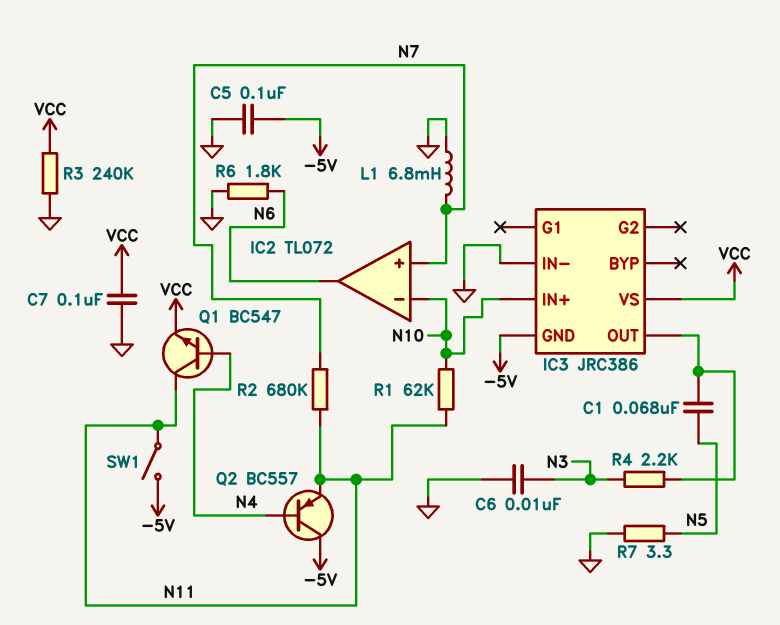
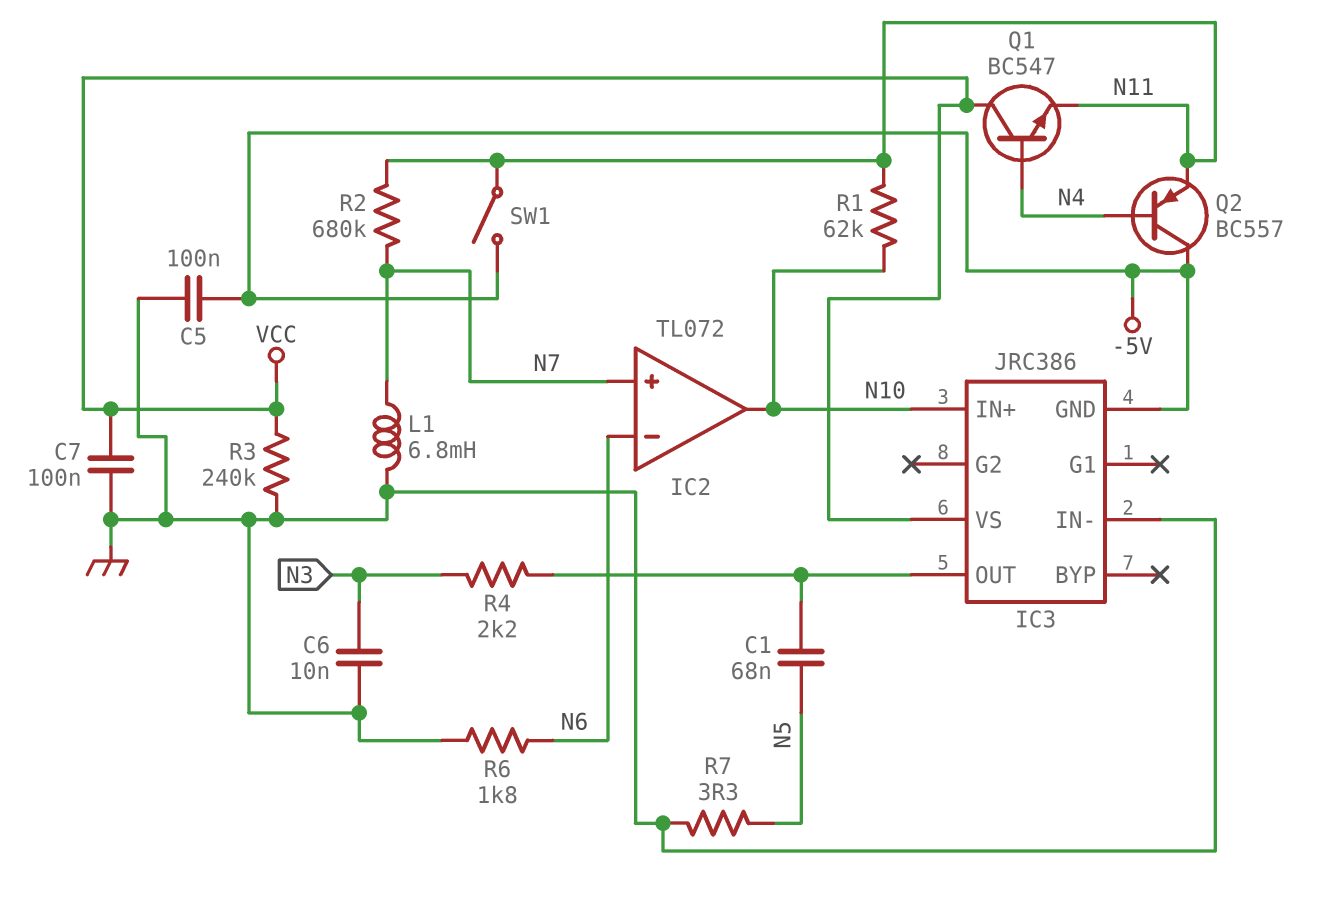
IC2 pin in-: N10 -> N6
IC2 pin out: N6 -> N10
Q1: NPN BC547 (B N4, C N11, E VCC) -> NPN BC547 (B N4, C VCC, E N11)

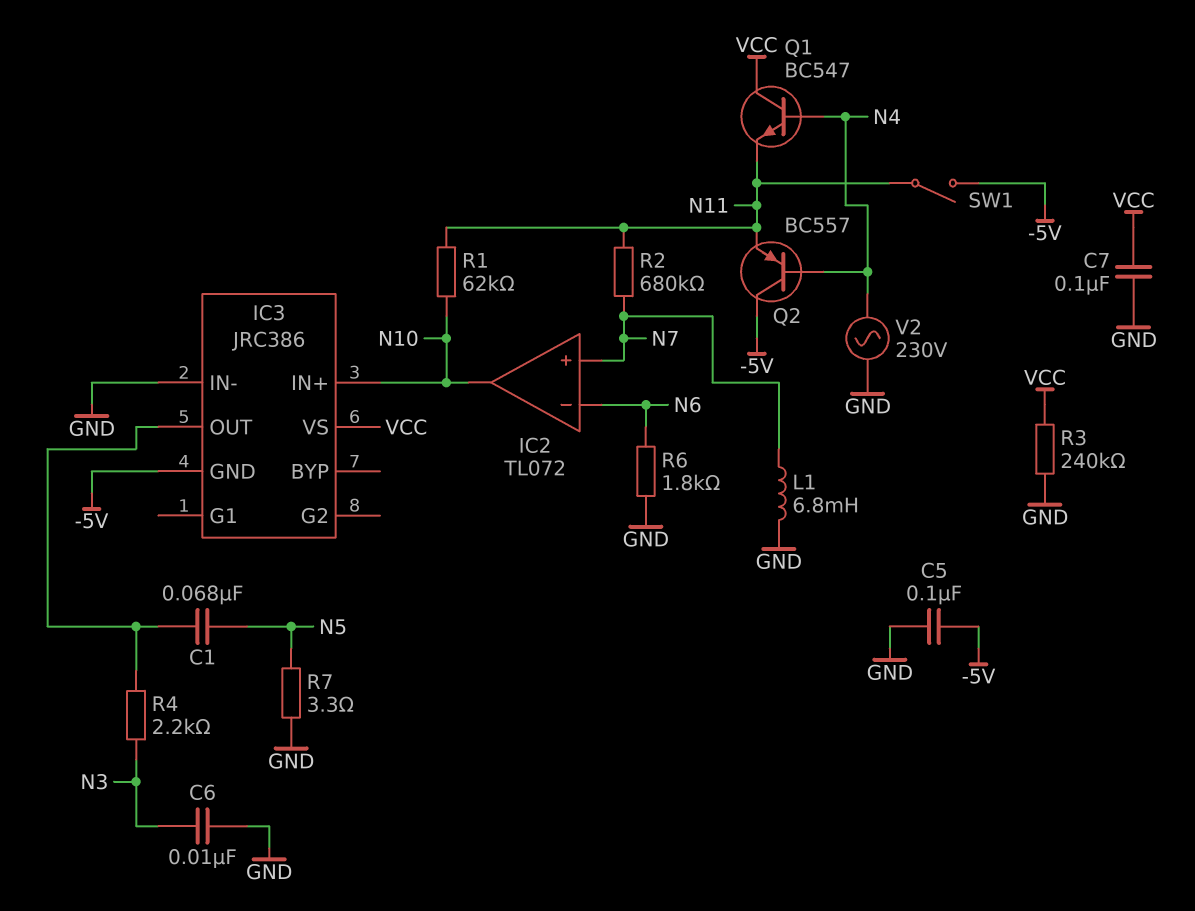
V2: none -> AC 230V (GND, N4)

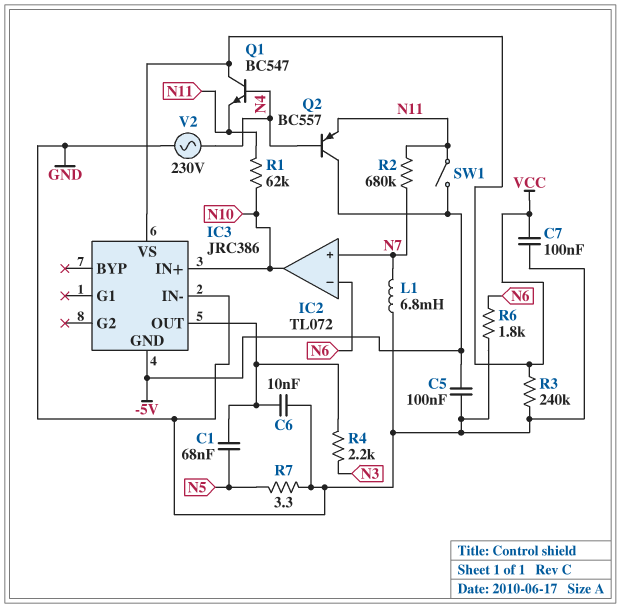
C6: 10nF (GND, N3) -> 10nF (GND, IC3/OUT)

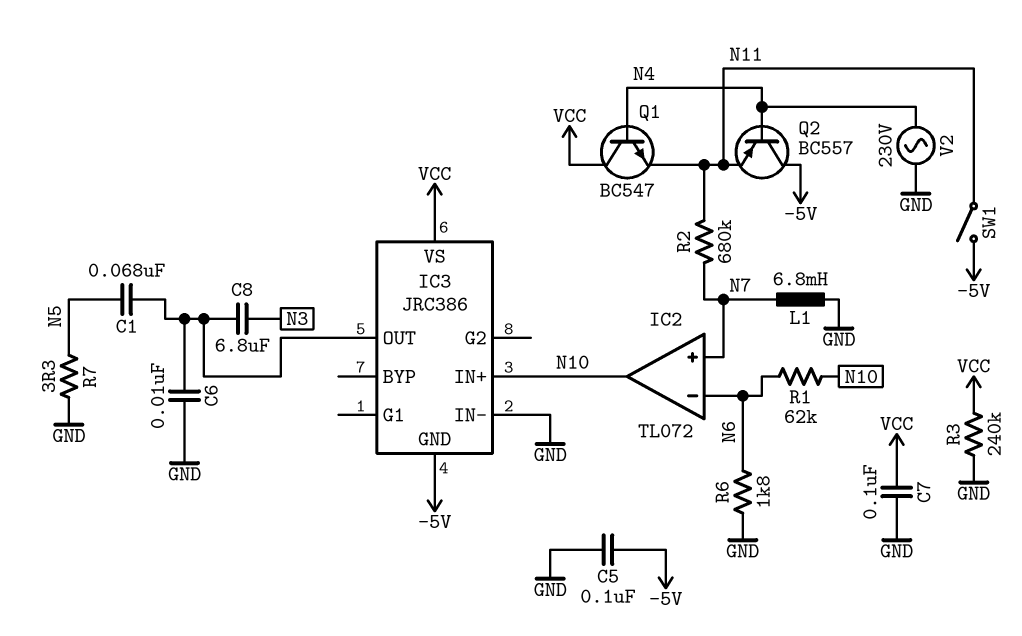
C8: none -> 6.8uF (IC3/OUT, N3)
R1: 62k (N10, N11) -> 62k (N6, N10)
R4: 2.2k (IC3/OUT, N3) -> none

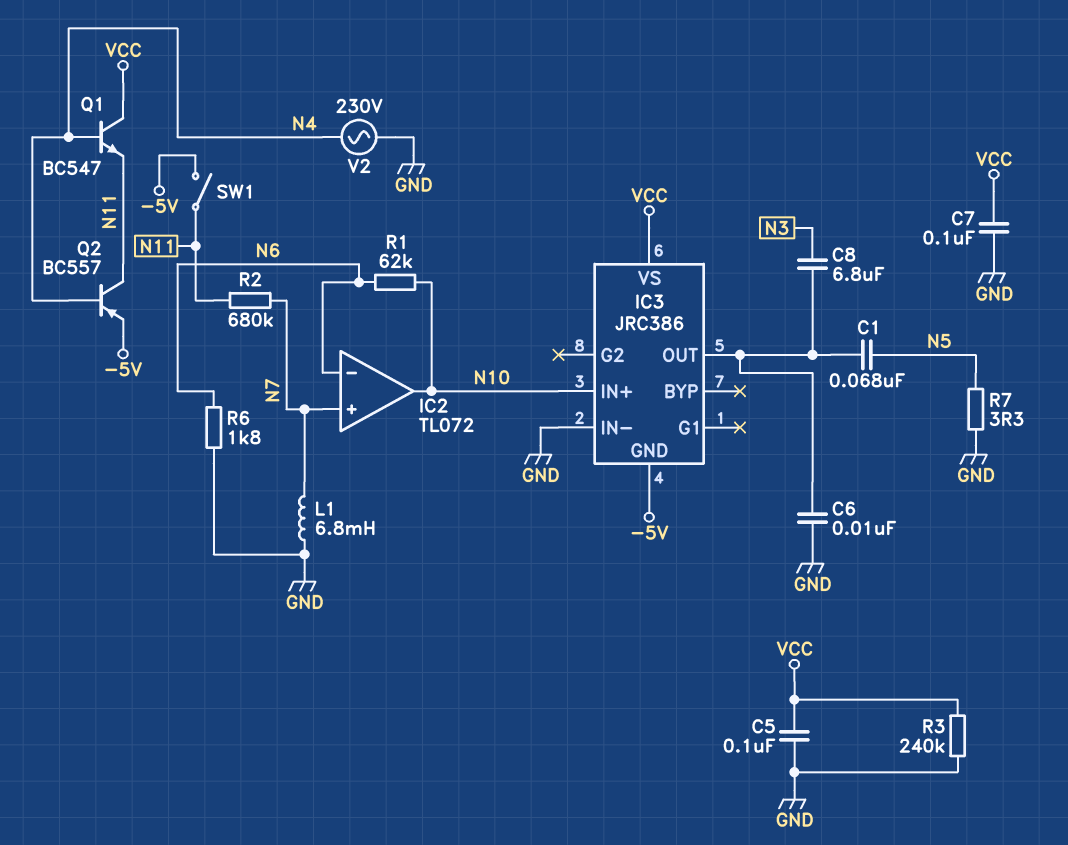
C5: 100nF (-5V, GND) -> 100nF (GND, VCC)
Q2: PNP BC557 (B N4, C -5V, E N11) -> PNP BC557 (B N4, C N11, E -5V)

